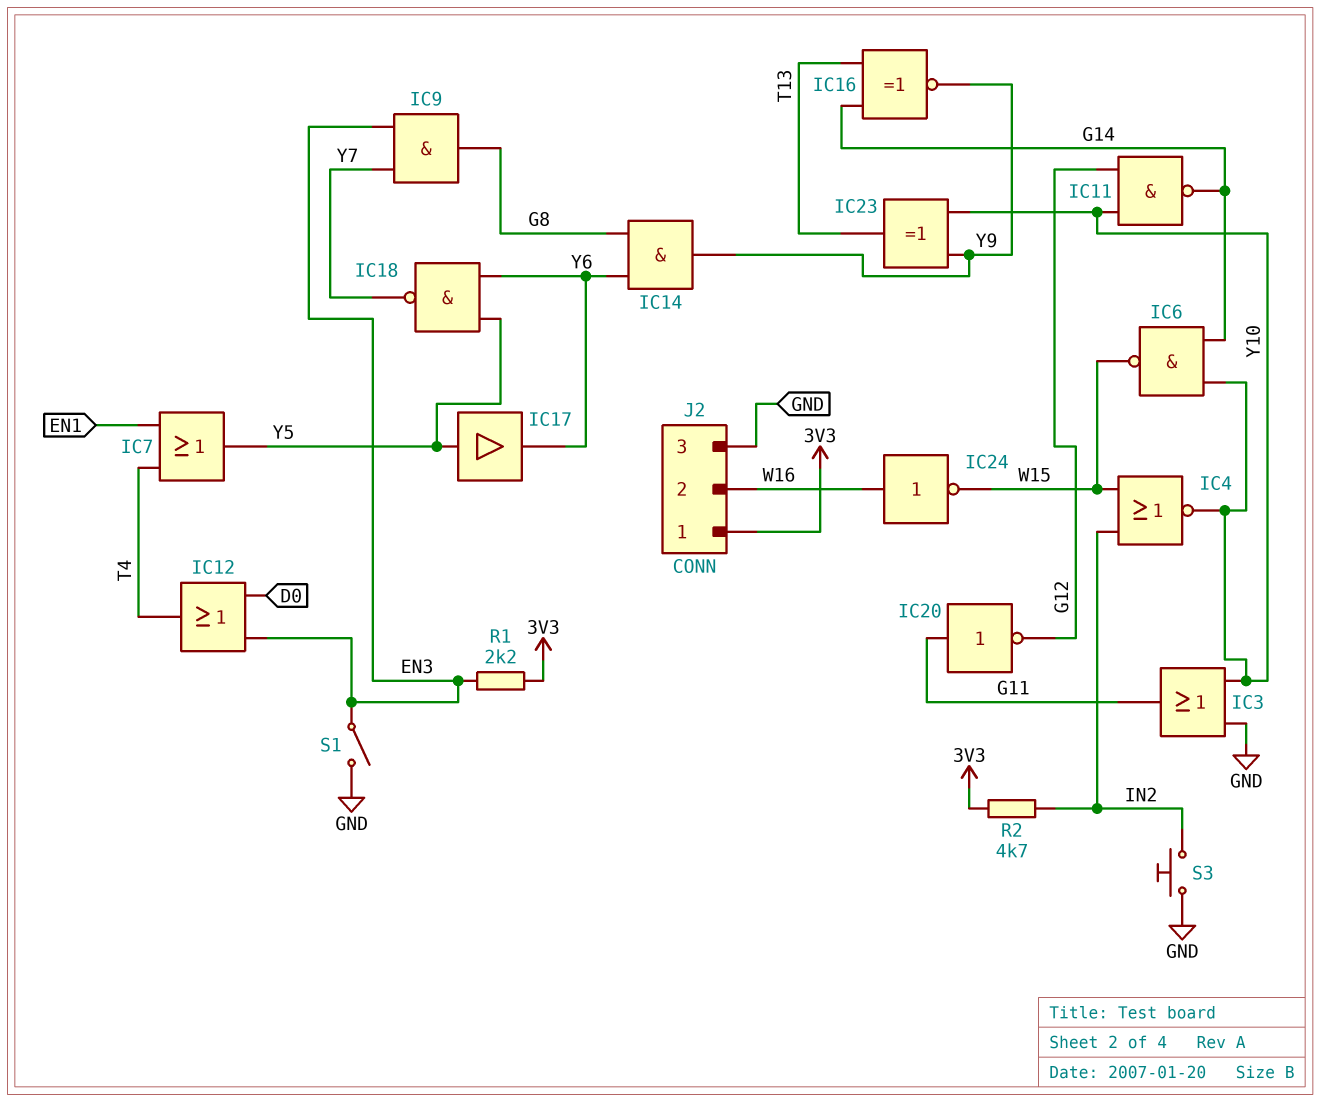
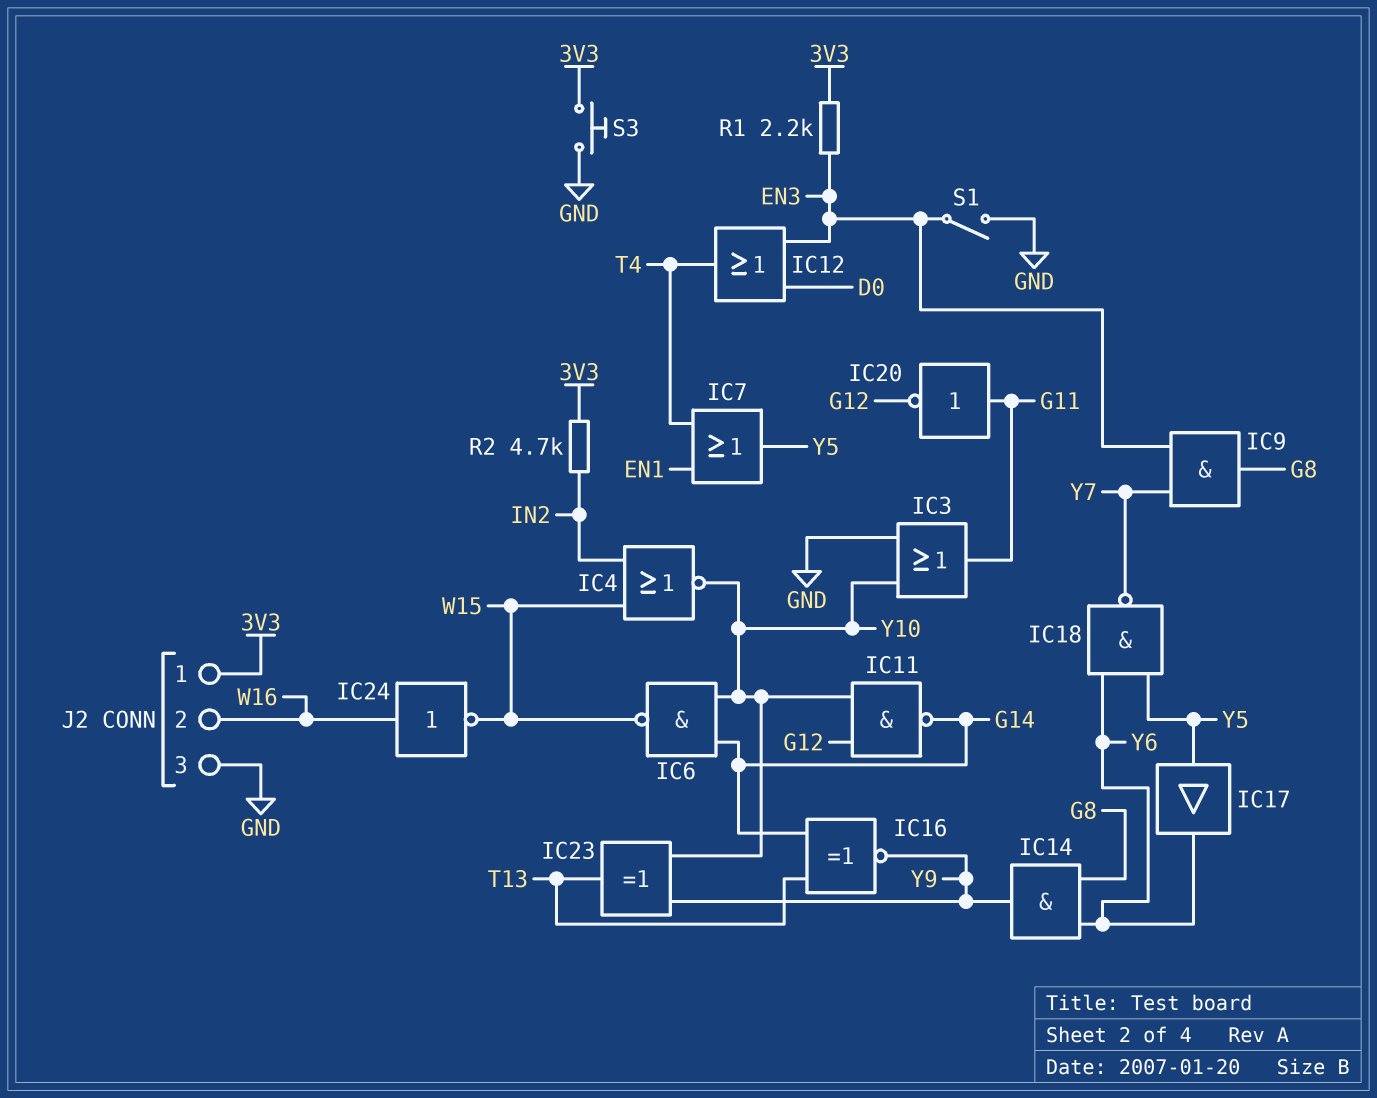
S3: button (GND, IN2) -> button (3V3, GND)

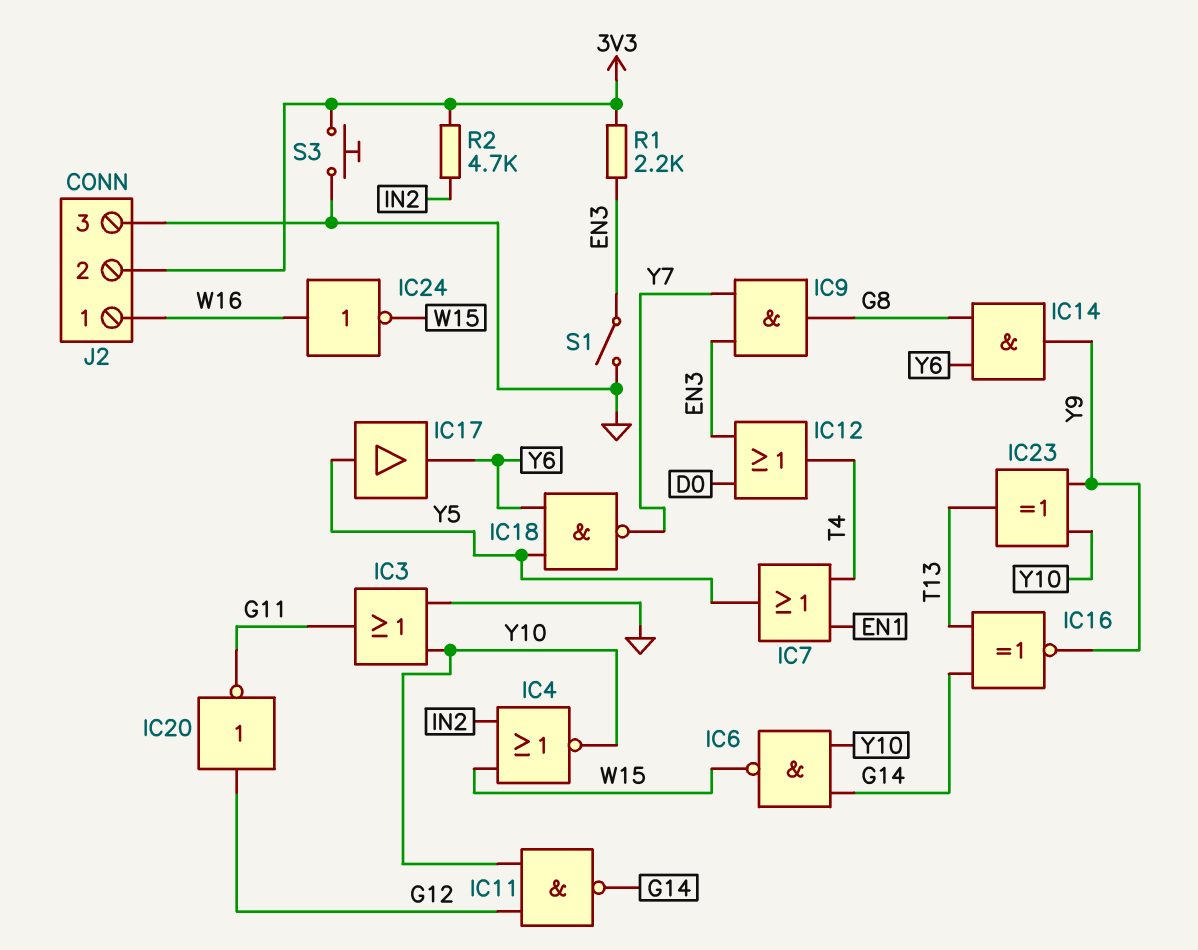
IC20: NOT (in G11, out G12) -> NOT (in G12, out G11)
J2 pin 1: 3V3 -> W16
J2 pin 2: W16 -> 3V3

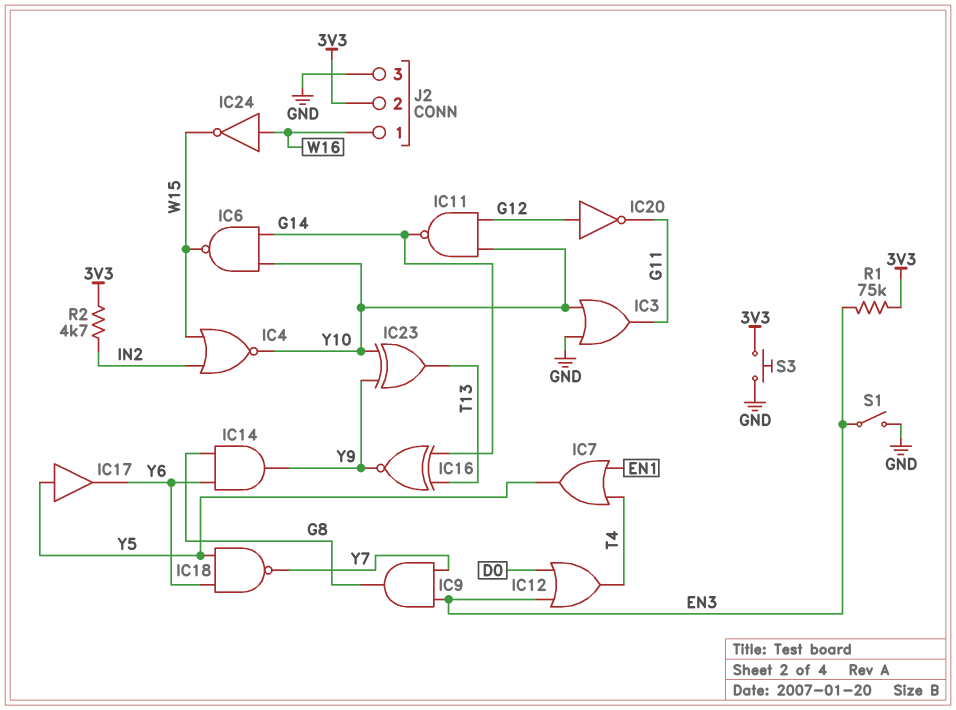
R1: 2.2k (3V3, EN3) -> 75k (3V3, EN3)

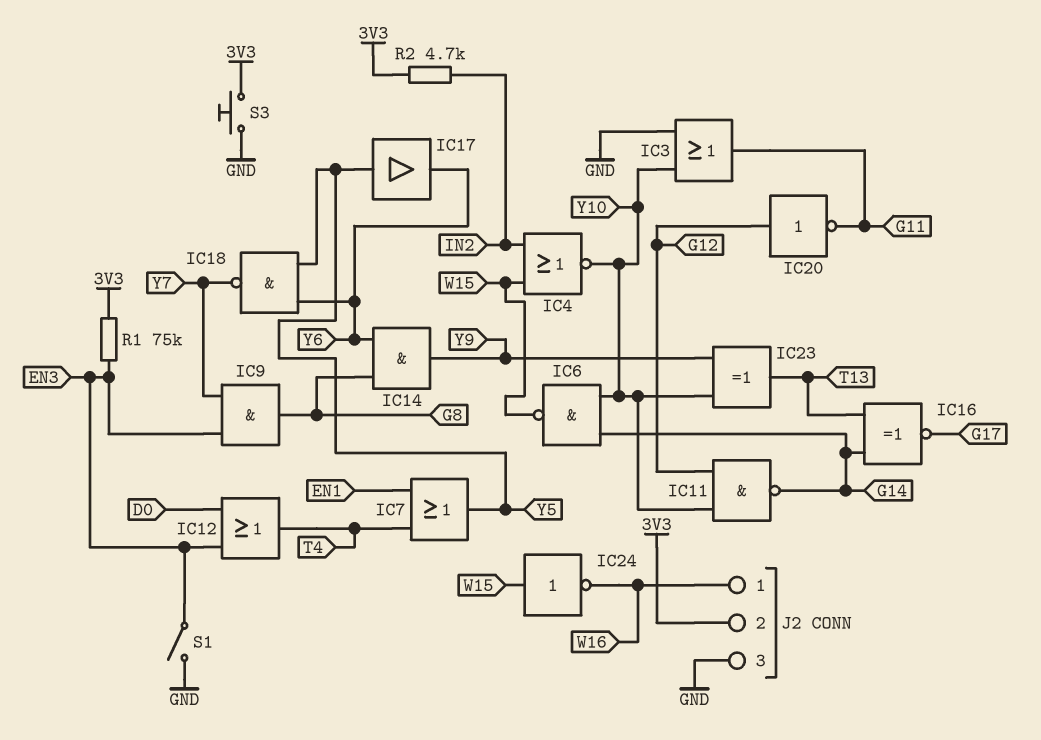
IC16: XNOR (in G14, in T13, out Y9) -> XNOR (in G14, in T13, out G17)
IC24: NOT (in W16, out W15) -> NOT (in W15, out W16)

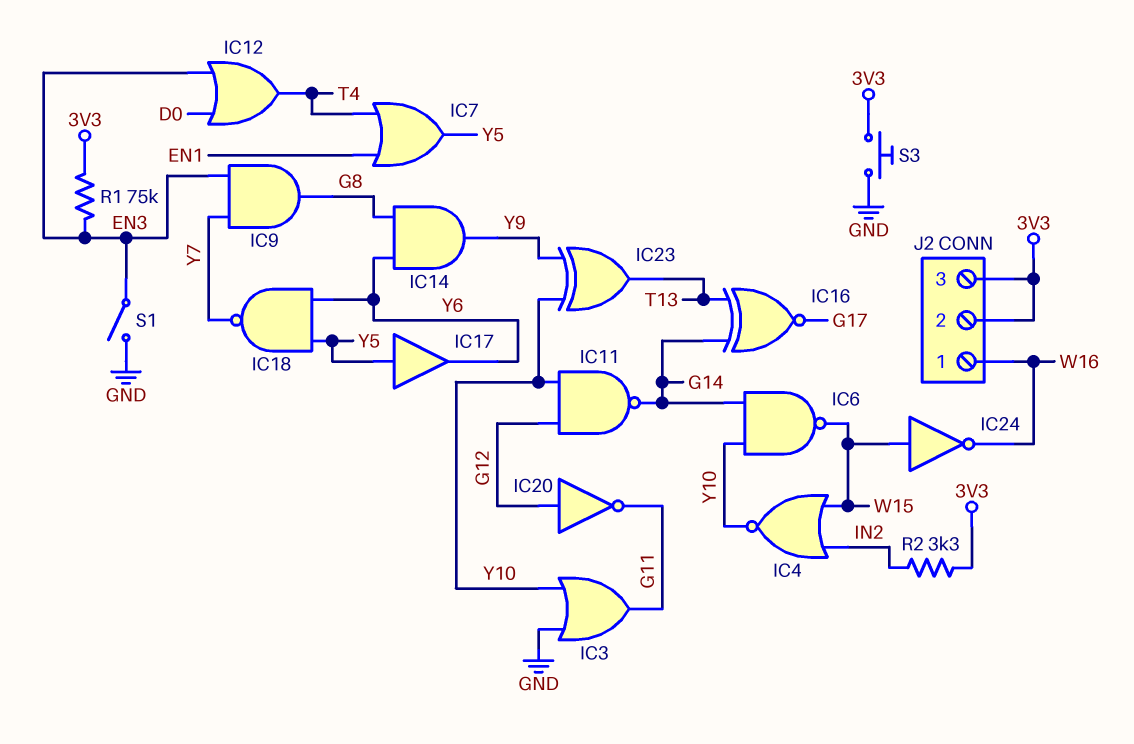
J2 pin 3: GND -> 3V3
R2: 4.7k (3V3, IN2) -> 3.3k (3V3, IN2)

